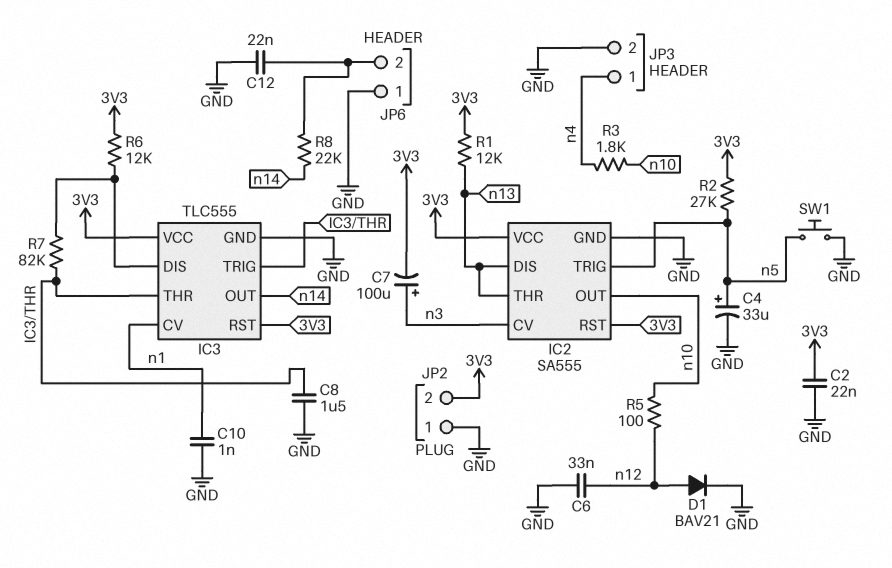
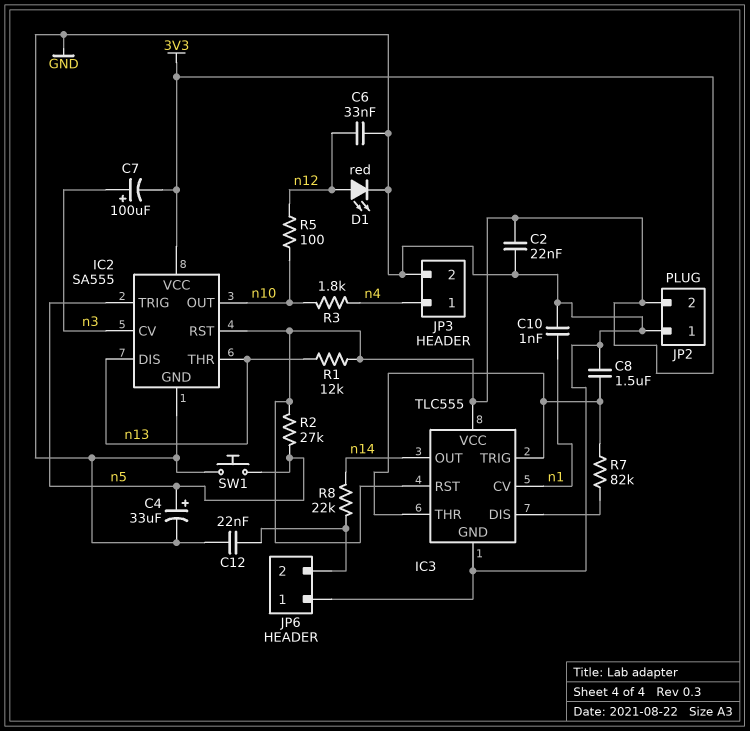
D1: diode BAV21 (A n12, K GND) -> LED red (A n12, K GND)
R6: 12k (3V3, IC3/DIS) -> none

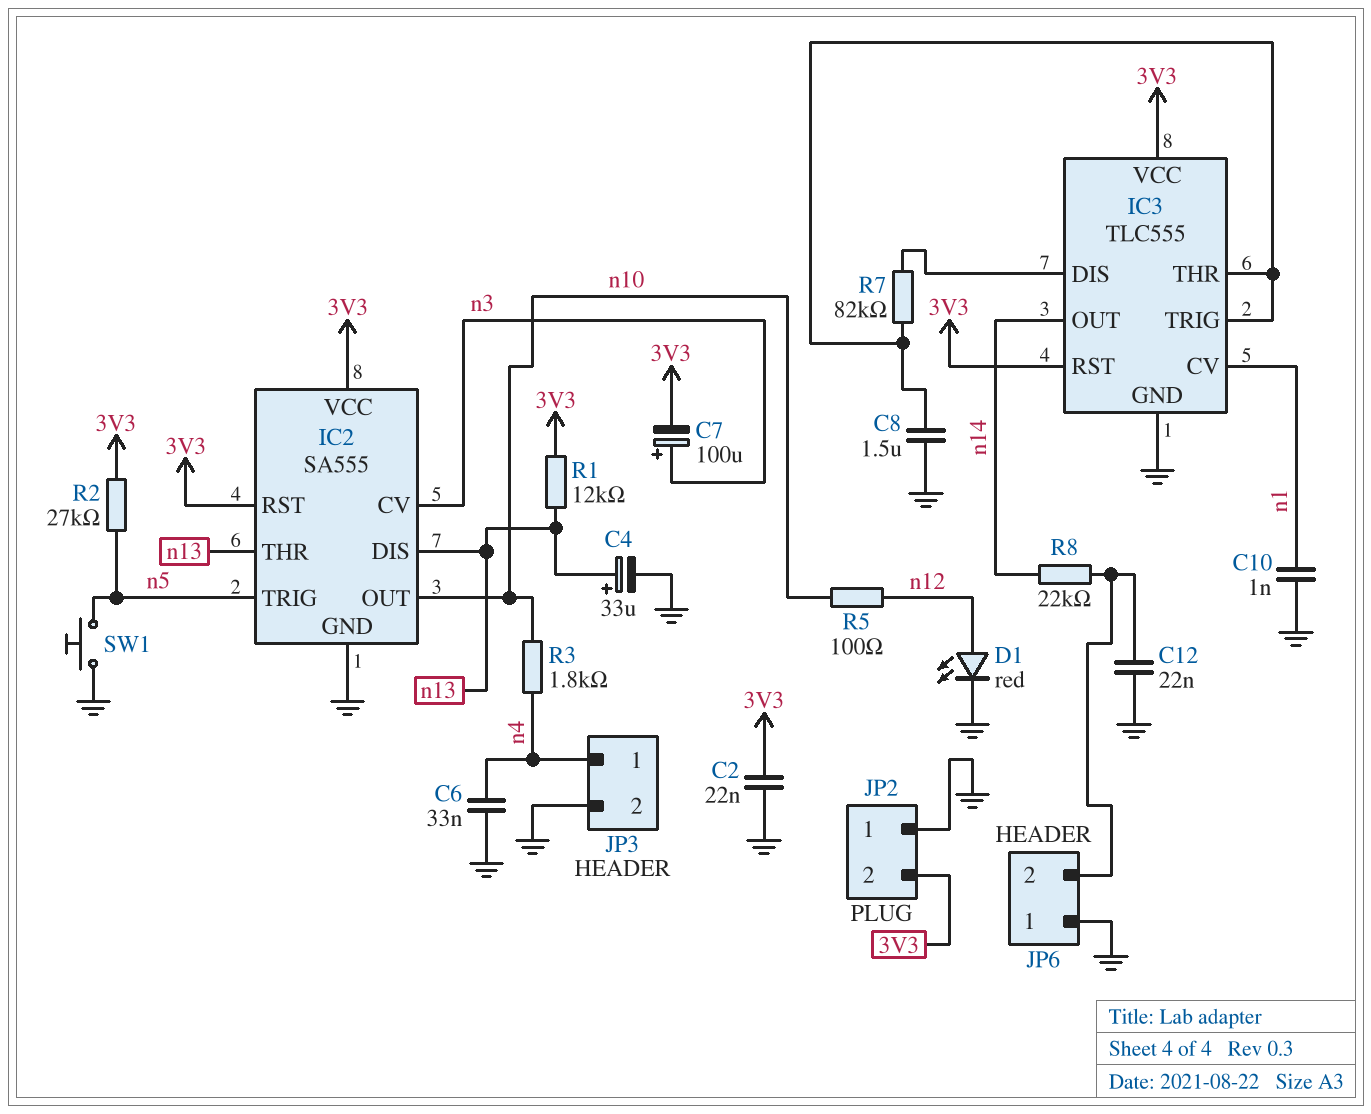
C4: 33uF (plus n5, minus GND) -> 33uF (plus n13, minus GND)
C6: 33nF (GND, n12) -> 33nF (GND, n4)

